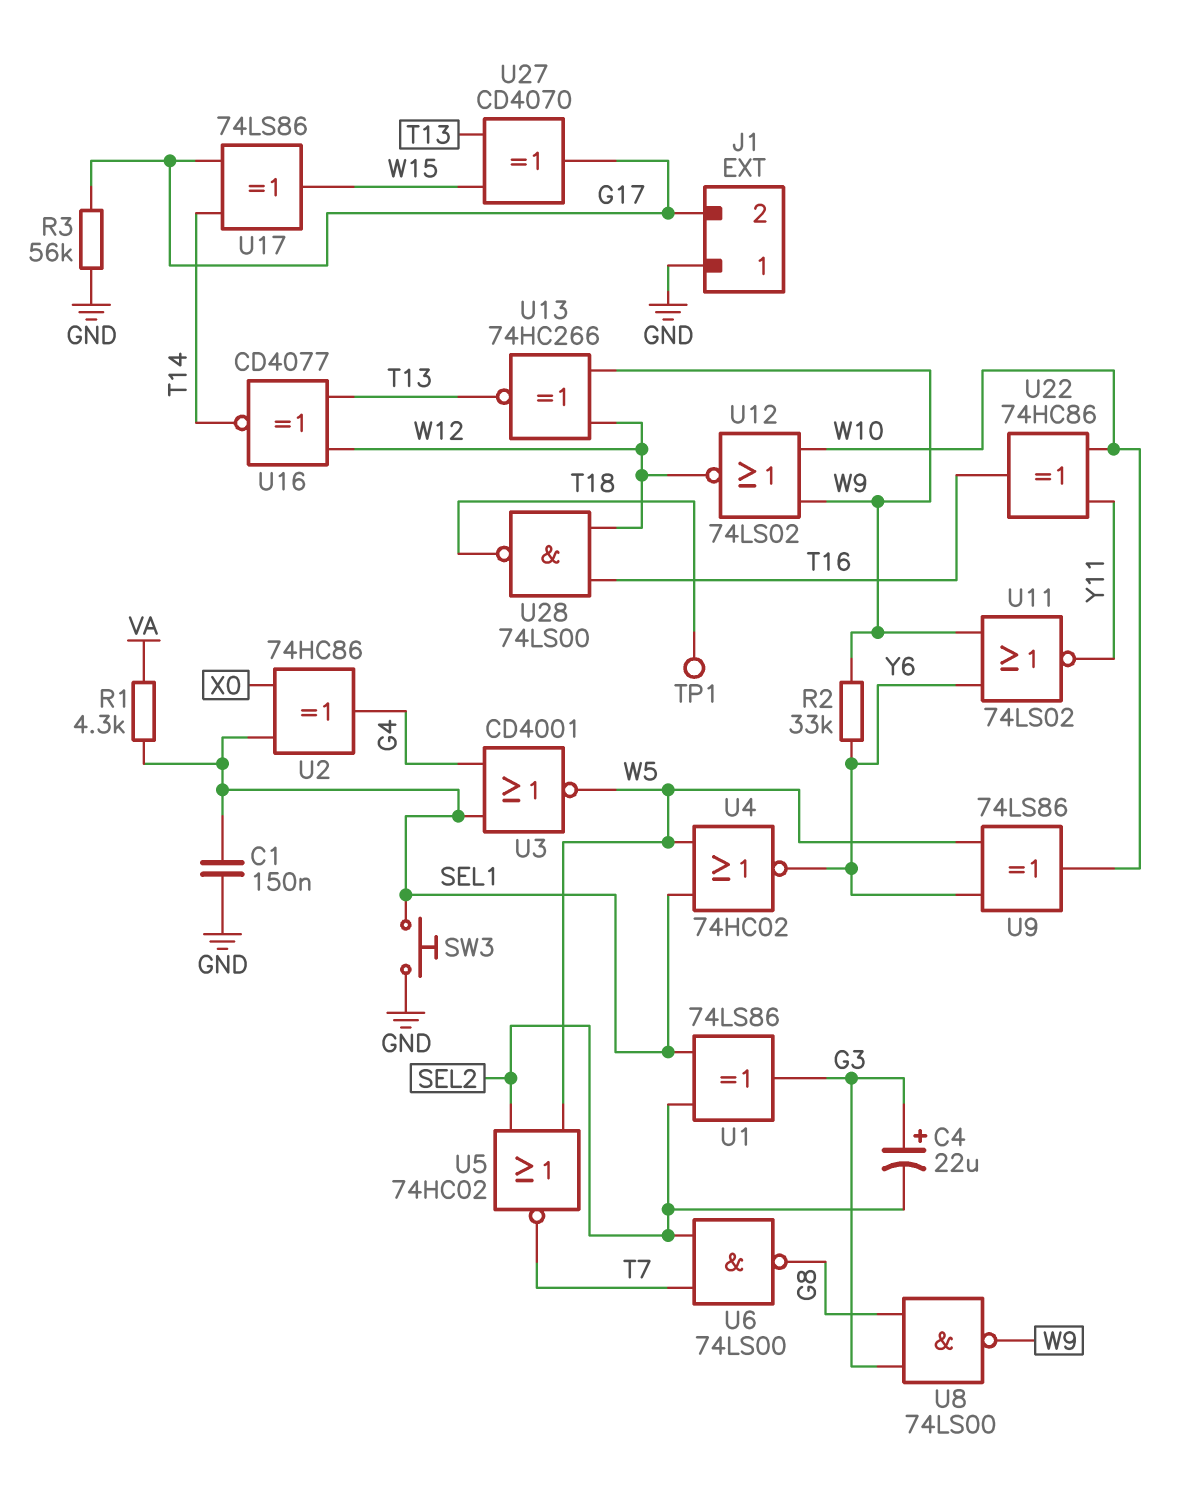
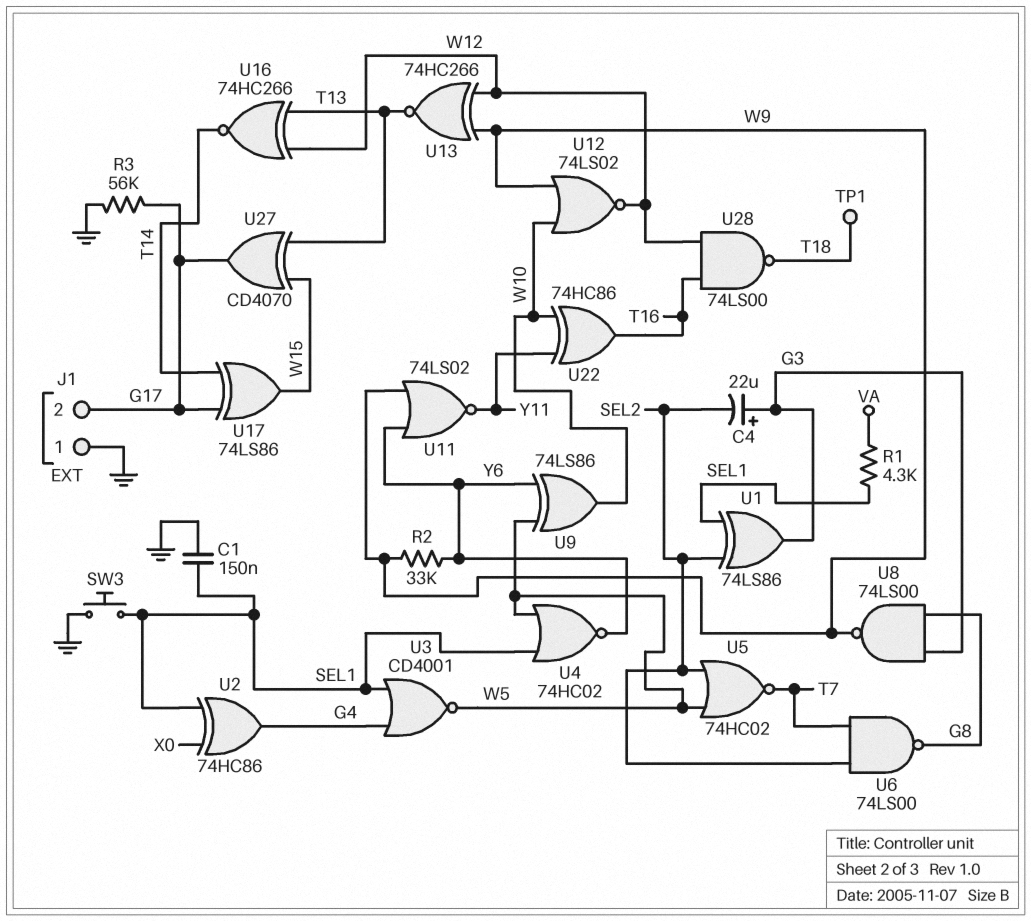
U16: XNOR CD4077 (in T13, in W12, out T14) -> XNOR 74HC266 (in T13, in W12, out T14)

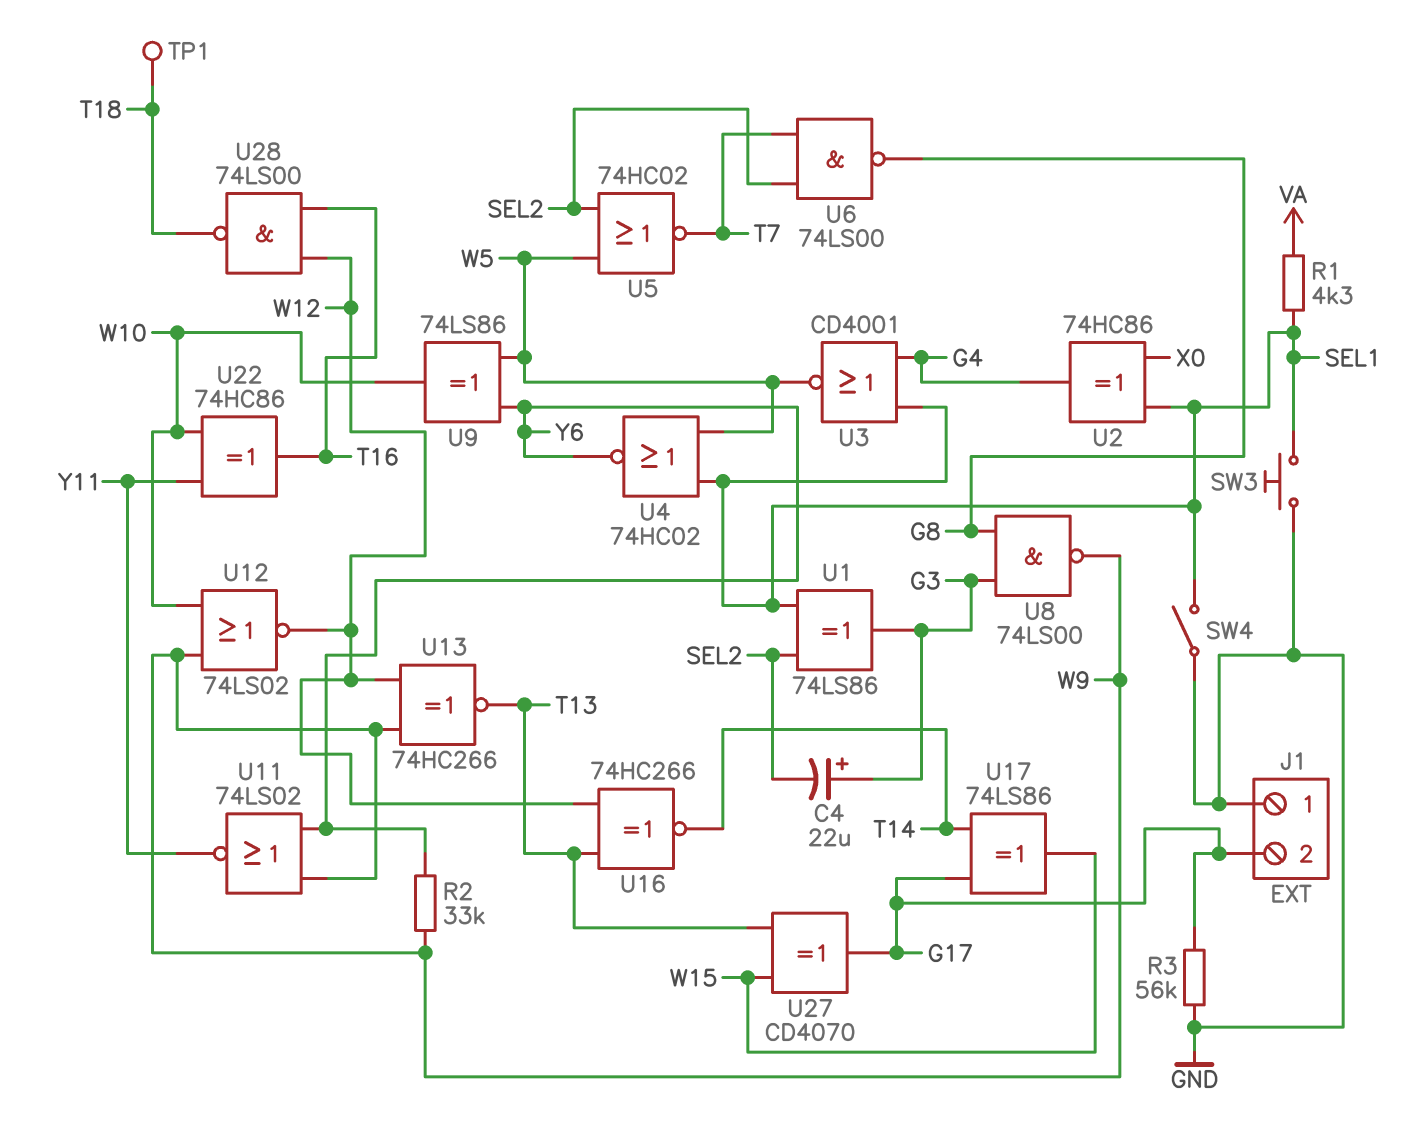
C1: 150nF (GND, SEL1) -> none
SW4: none -> switch (GND, SEL1)

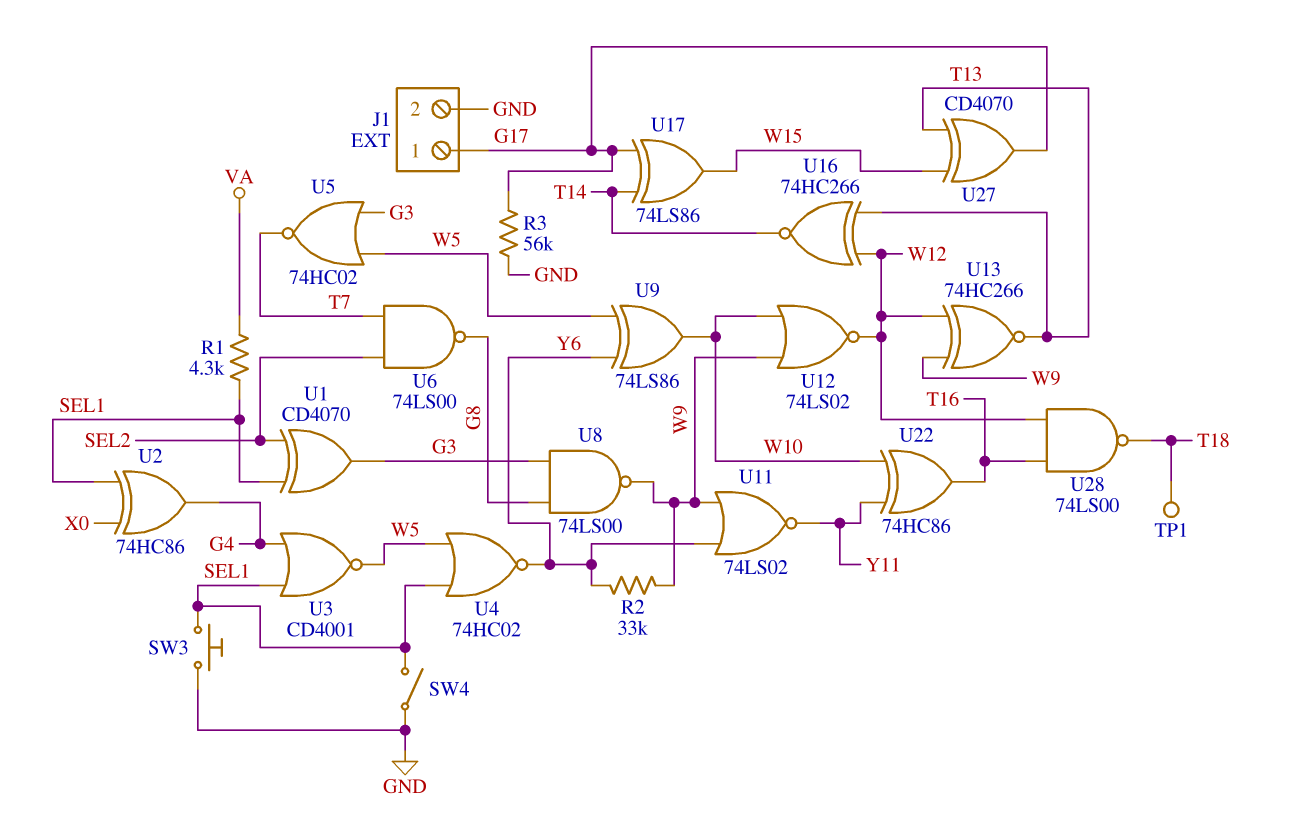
C4: 22uF (plus G3, minus SEL2) -> none
J1 pin 1: GND -> G17
J1 pin 2: G17 -> GND
U1: XOR 74LS86 (in SEL1, in SEL2, out G3) -> XOR CD4070 (in SEL1, in SEL2, out G3)
U5: NOR 74HC02 (in SEL2, in W5, out T7) -> NOR 74HC02 (in G3, in W5, out T7)

